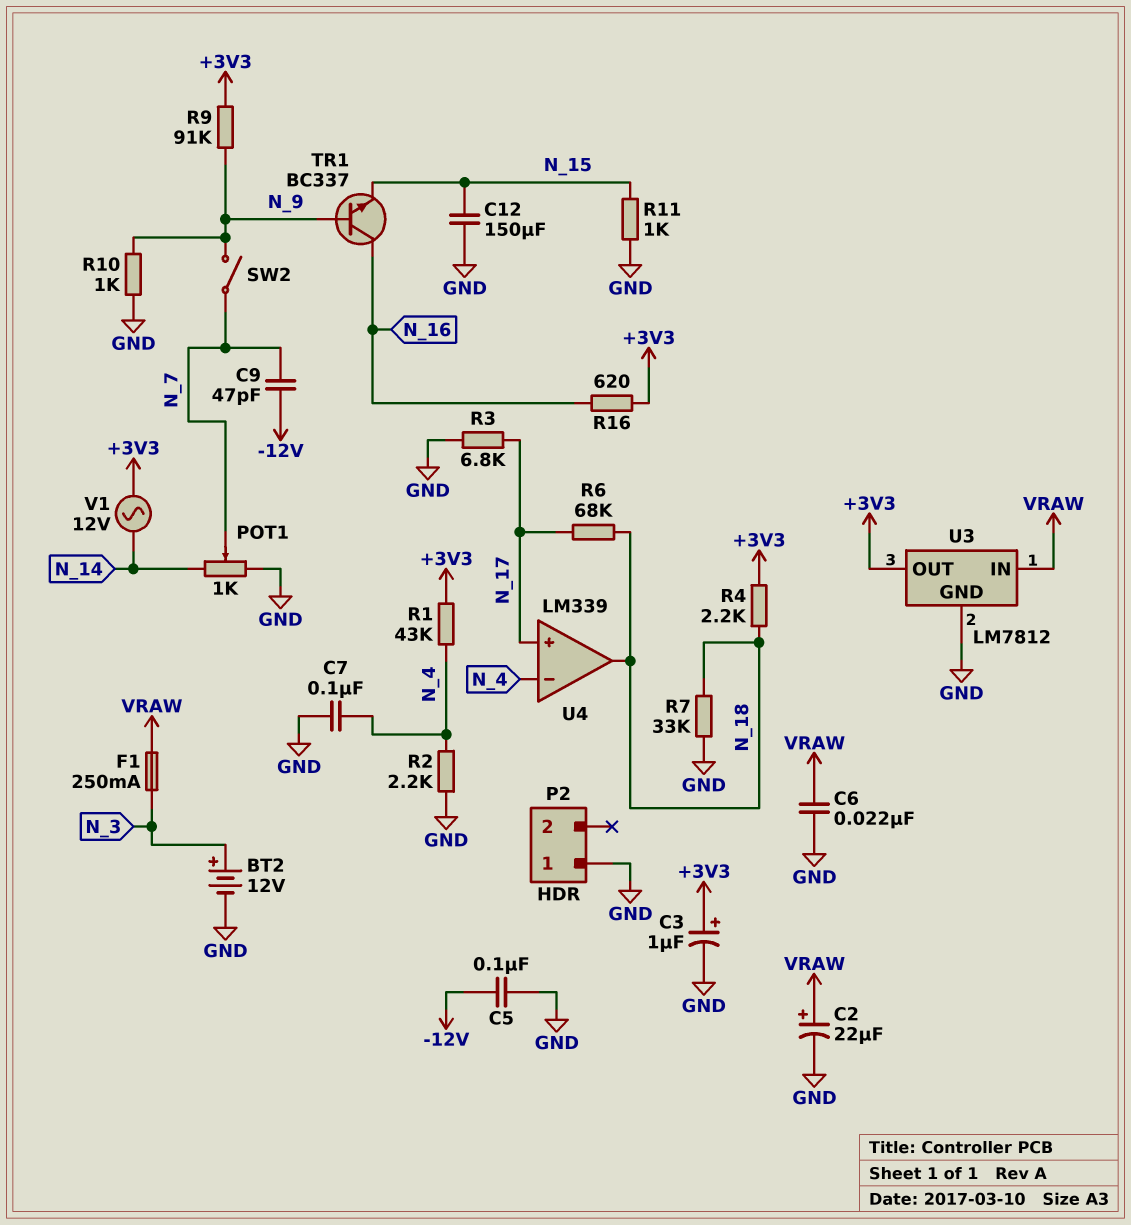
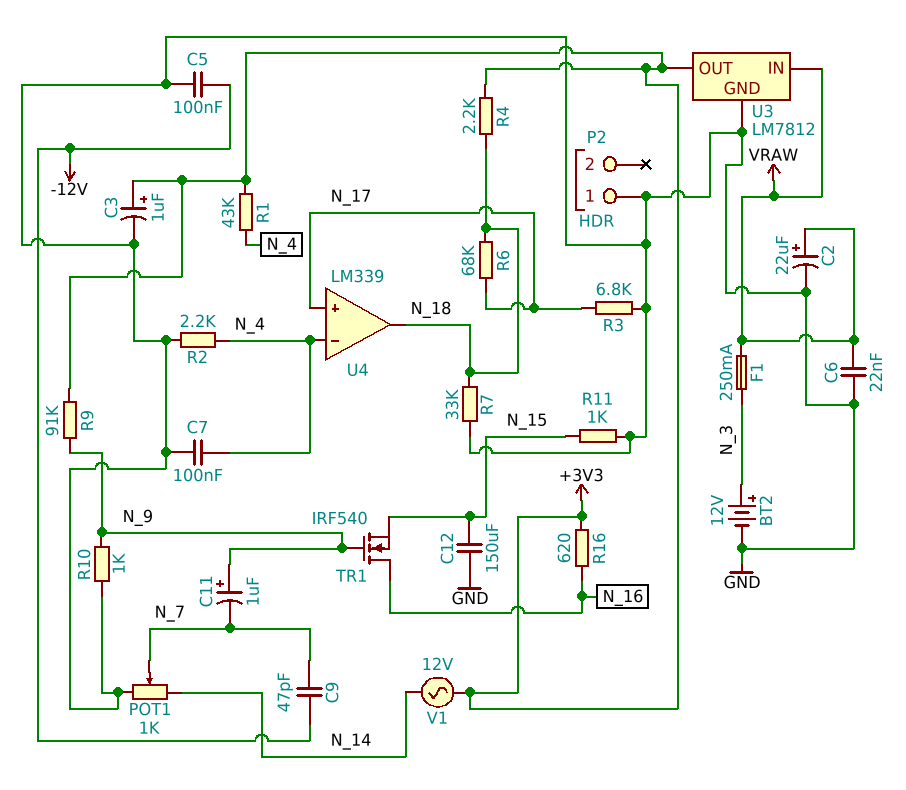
C11: none -> 1uF (plus N_9, minus N_7)
SW2: switch (N_7, N_9) -> none
TR1: NPN BC337 (B N_9, C N_16, E N_15) -> NMOS IRF540 (G N_9, D N_16, S N_15)

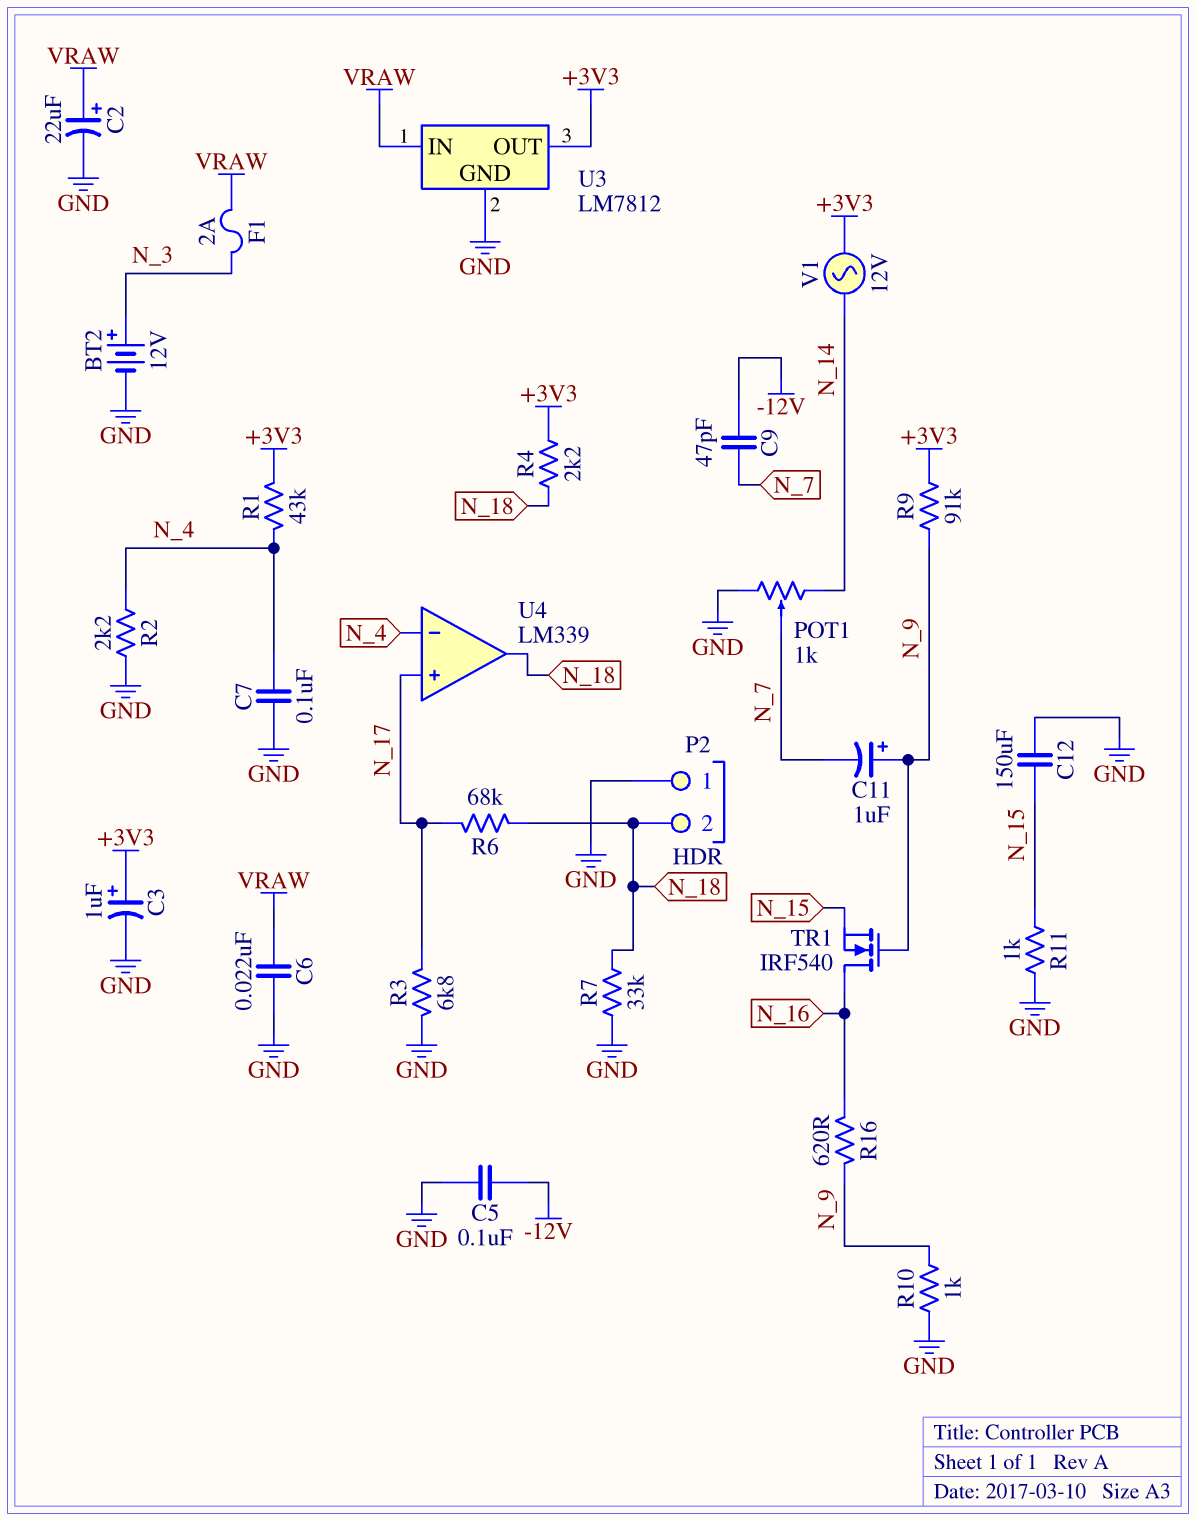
F1: 250mA (N_3, VRAW) -> 2A (N_3, VRAW)
P2 pin 2: none -> N_18
R16: 620 (+3V3, N_16) -> 620 (N_9, N_16)

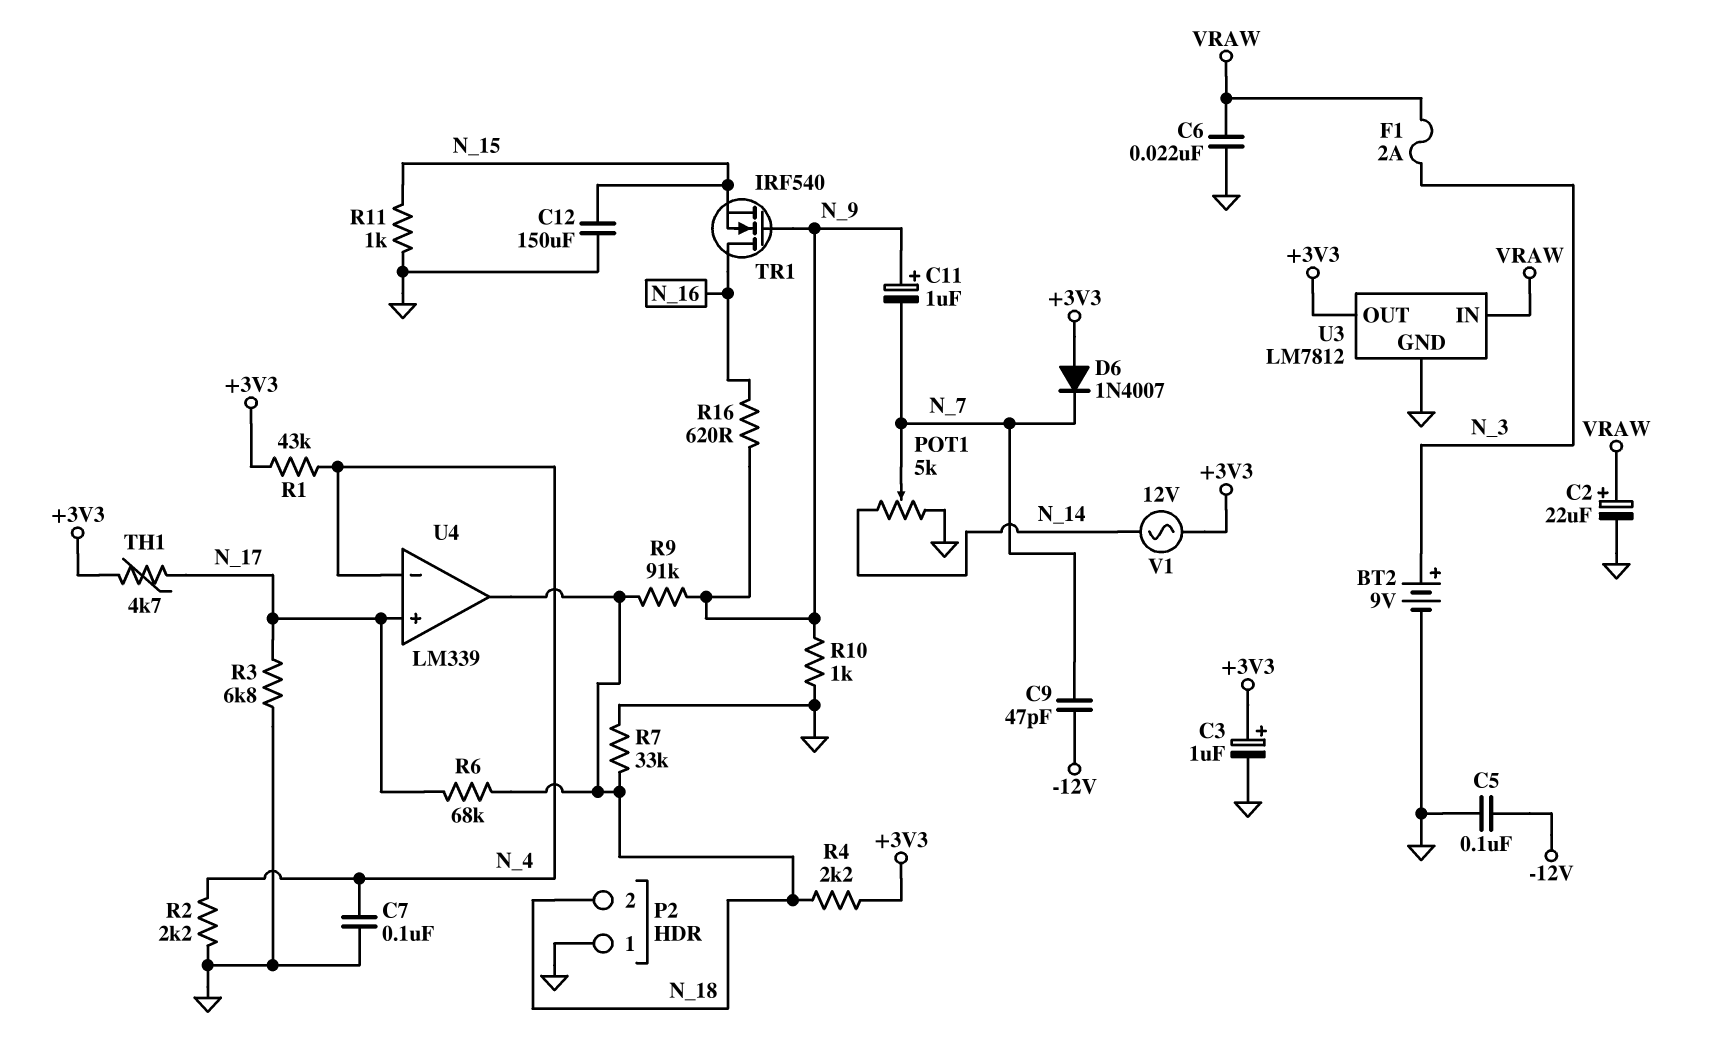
BT2: 12V (plus N_3, minus GND) -> 9V (plus N_3, minus GND)
D6: none -> diode 1N4007 (A +3V3, K N_7)
POT1: 1k (GND, N_14, wiper N_7) -> 5k (GND, N_14, wiper N_7)
R9: 91k (+3V3, N_9) -> 91k (N_9, N_18)
TH1: none -> 4.7k (+3V3, N_17)

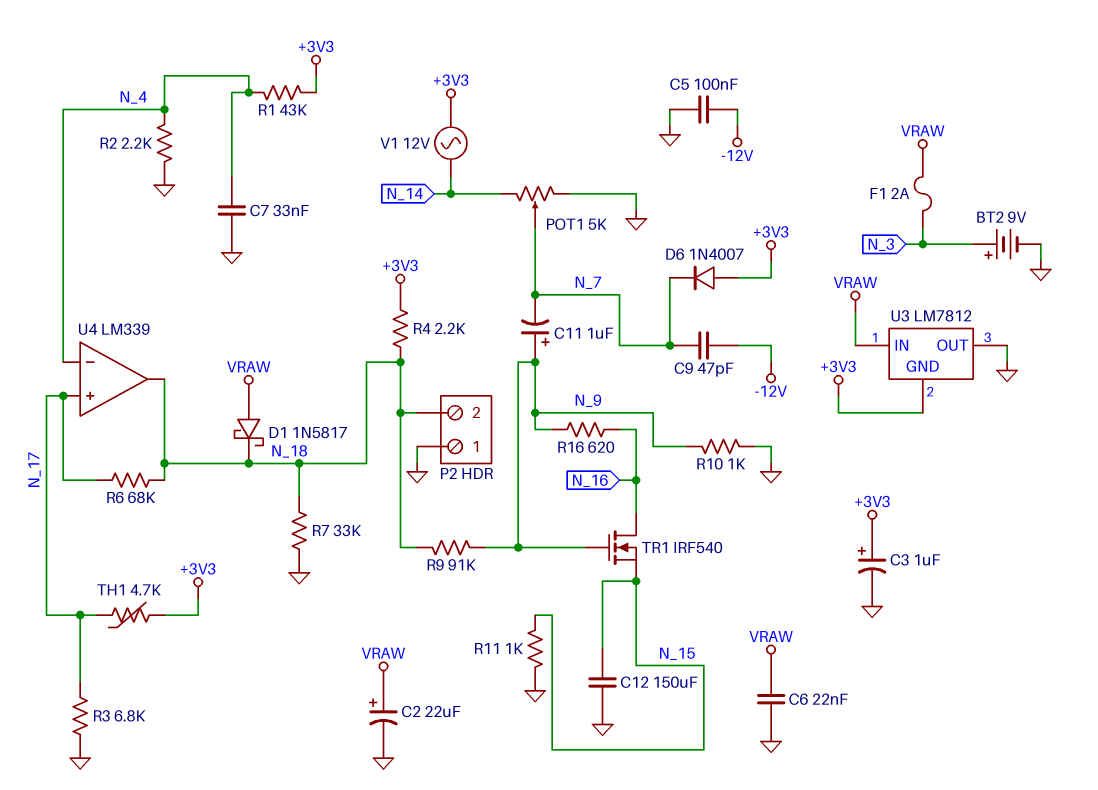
C7: 100nF (GND, N_4) -> 33nF (GND, N_4)
D1: none -> schottky 1N5817 (A VRAW, K N_18)
U3 pin GND: GND -> +3V3
U3 pin OUT: +3V3 -> GND

